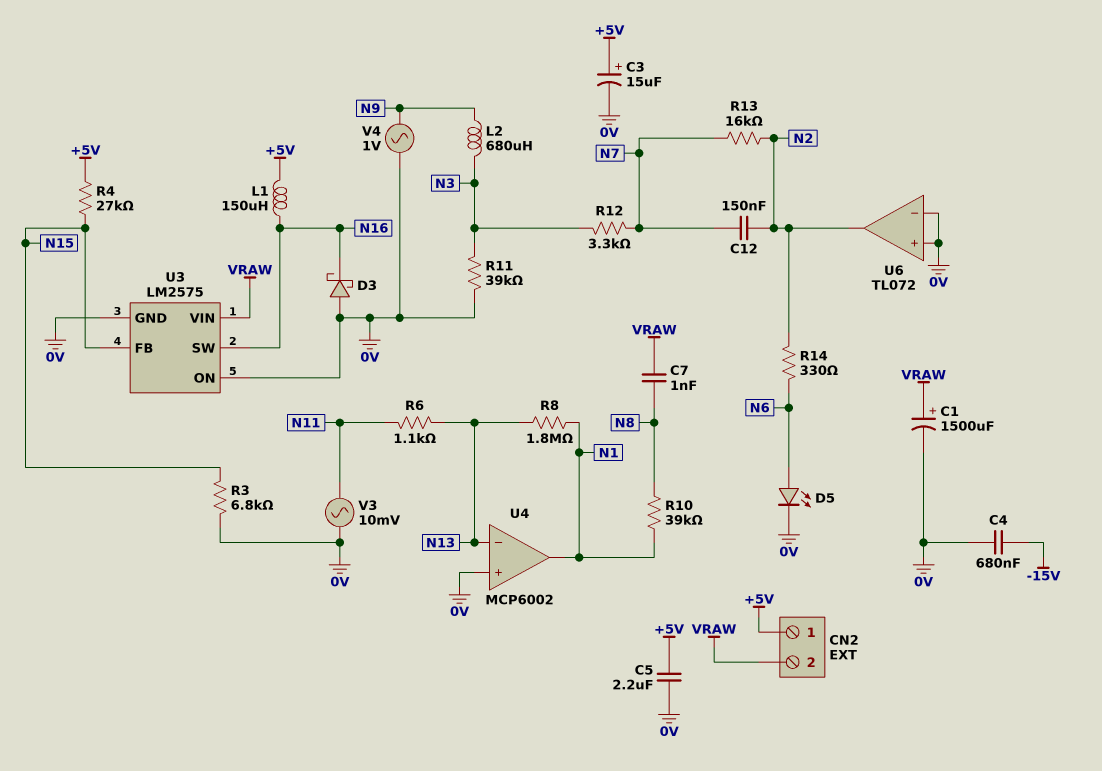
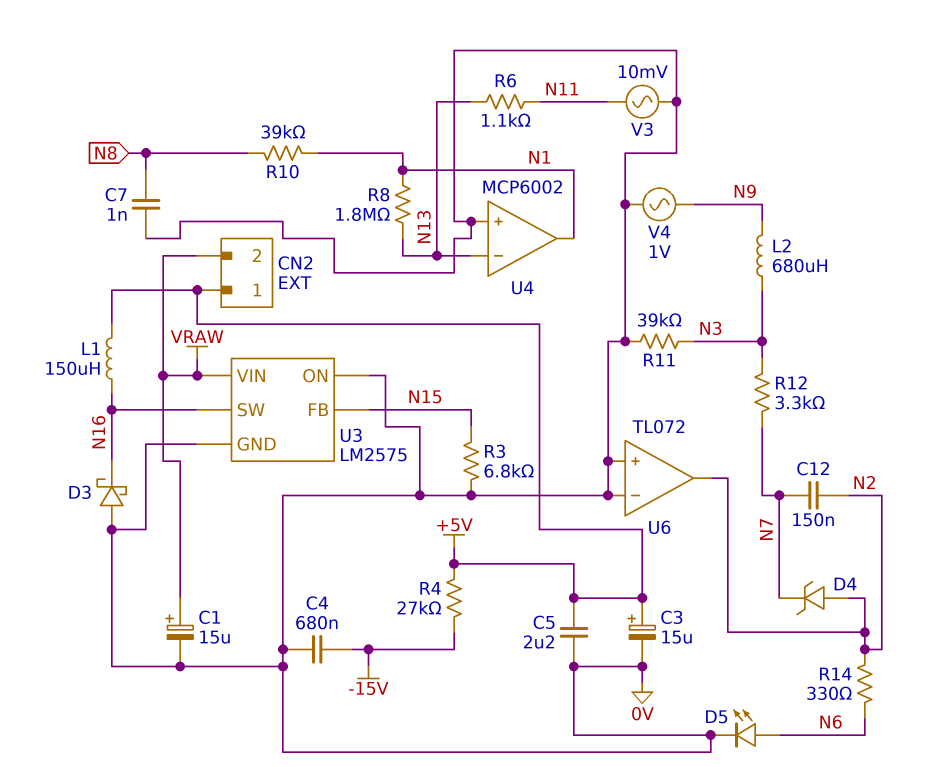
C1: 1500uF (plus VRAW, minus 0V) -> 15uF (plus VRAW, minus 0V)
C7: 1nF (N8, VRAW) -> 1nF (0V, N8)
D4: none -> zener (A N2, K N7)
R4: 27k (+5V, N15) -> 27k (+5V, -15V)
R13: 16k (N2, N7) -> none

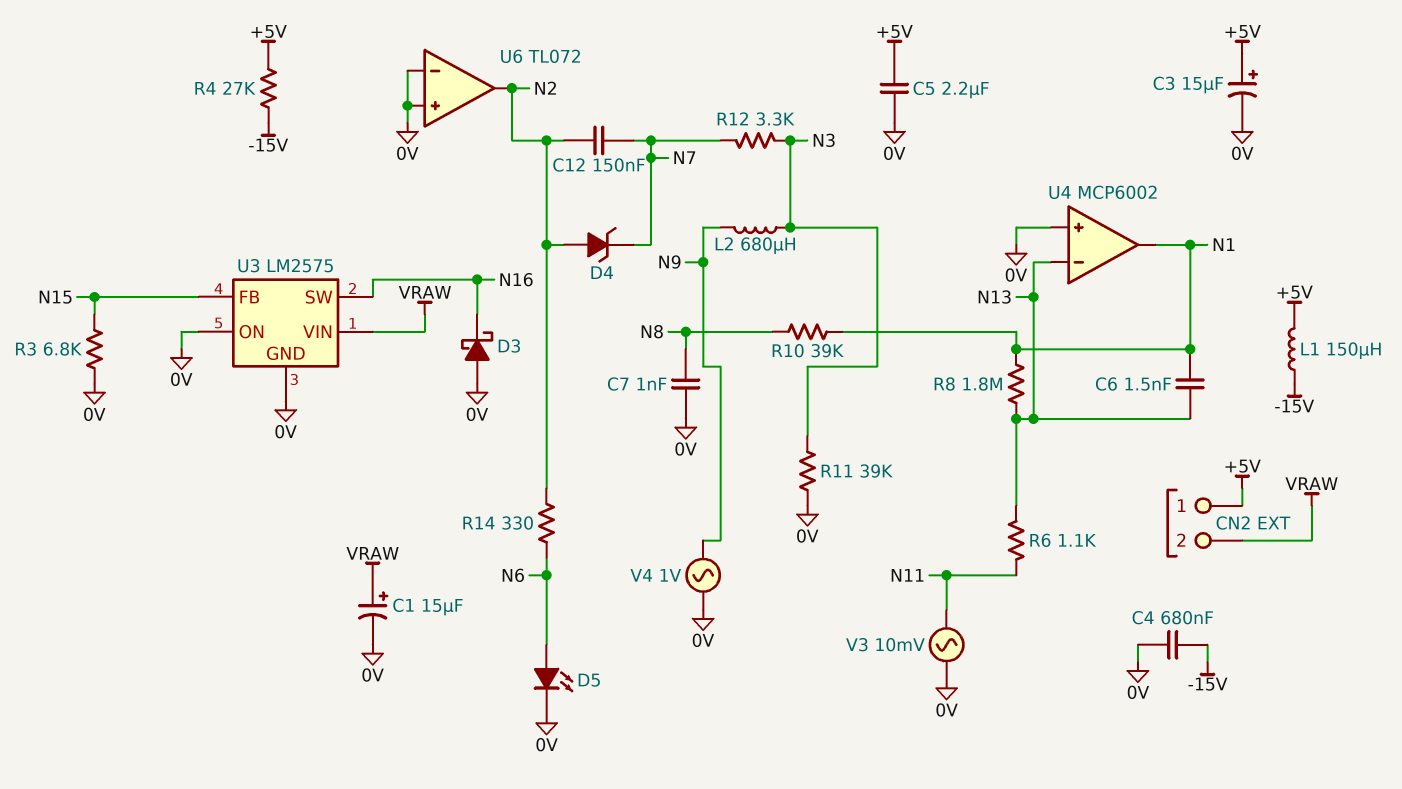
C6: none -> 1.5nF (N1, N13)
L1: 150uH (+5V, N16) -> 150uH (+5V, -15V)

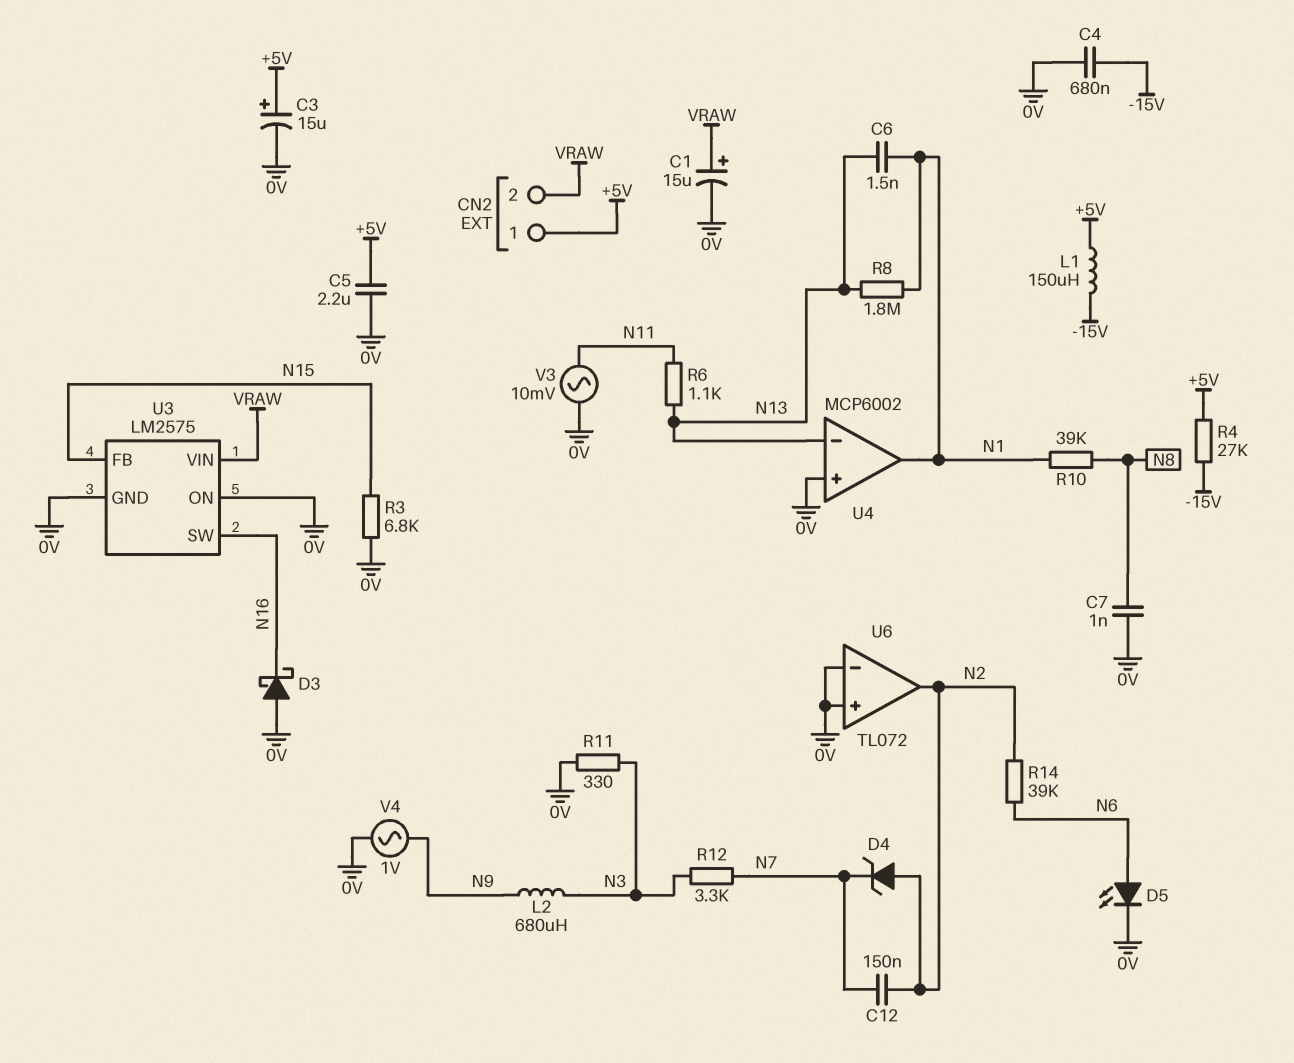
R11: 39k (0V, N3) -> 330 (0V, N3)
R14: 330 (N2, N6) -> 39k (N2, N6)

